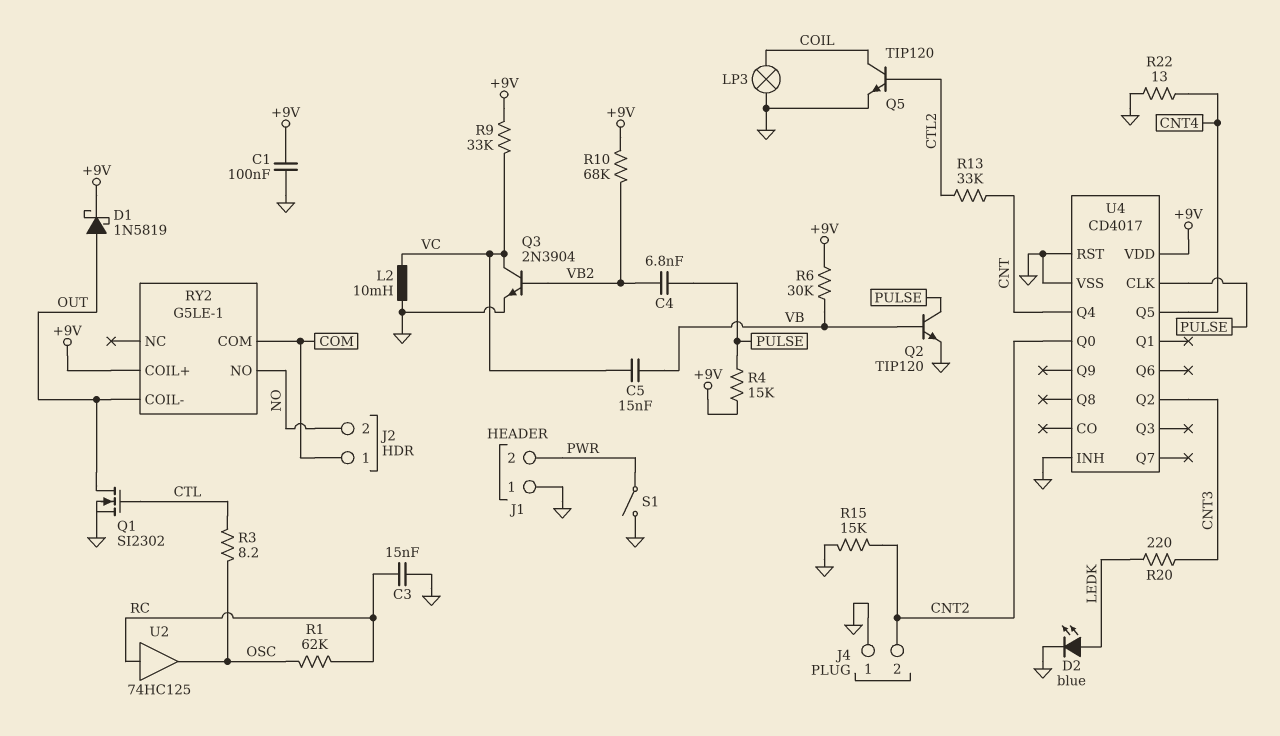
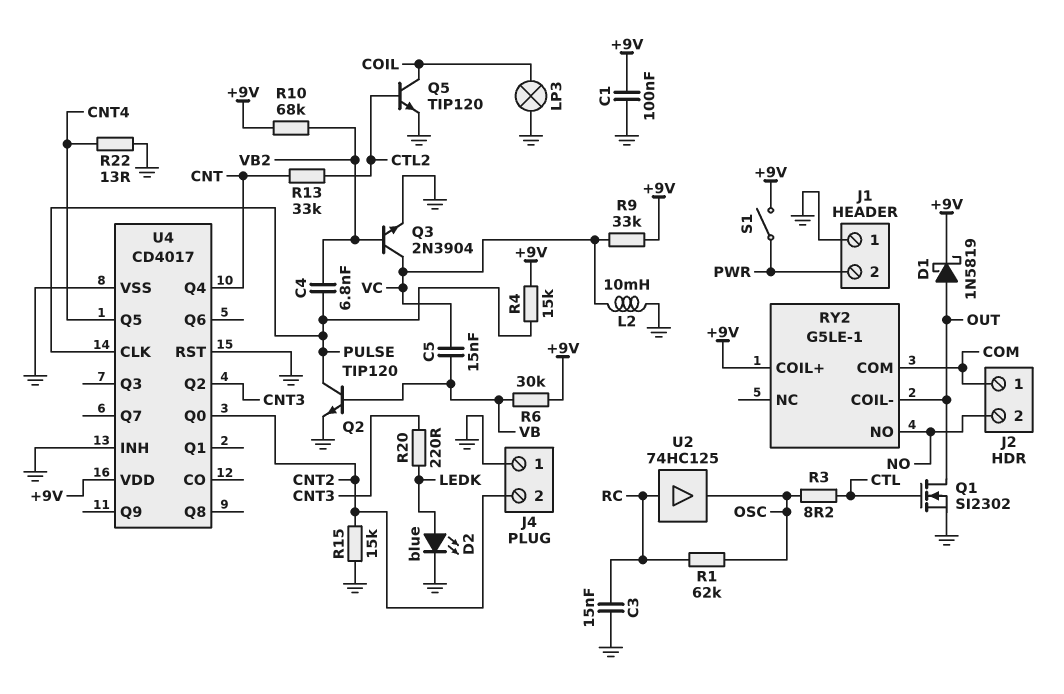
S1: switch (GND, PWR) -> switch (+9V, PWR)

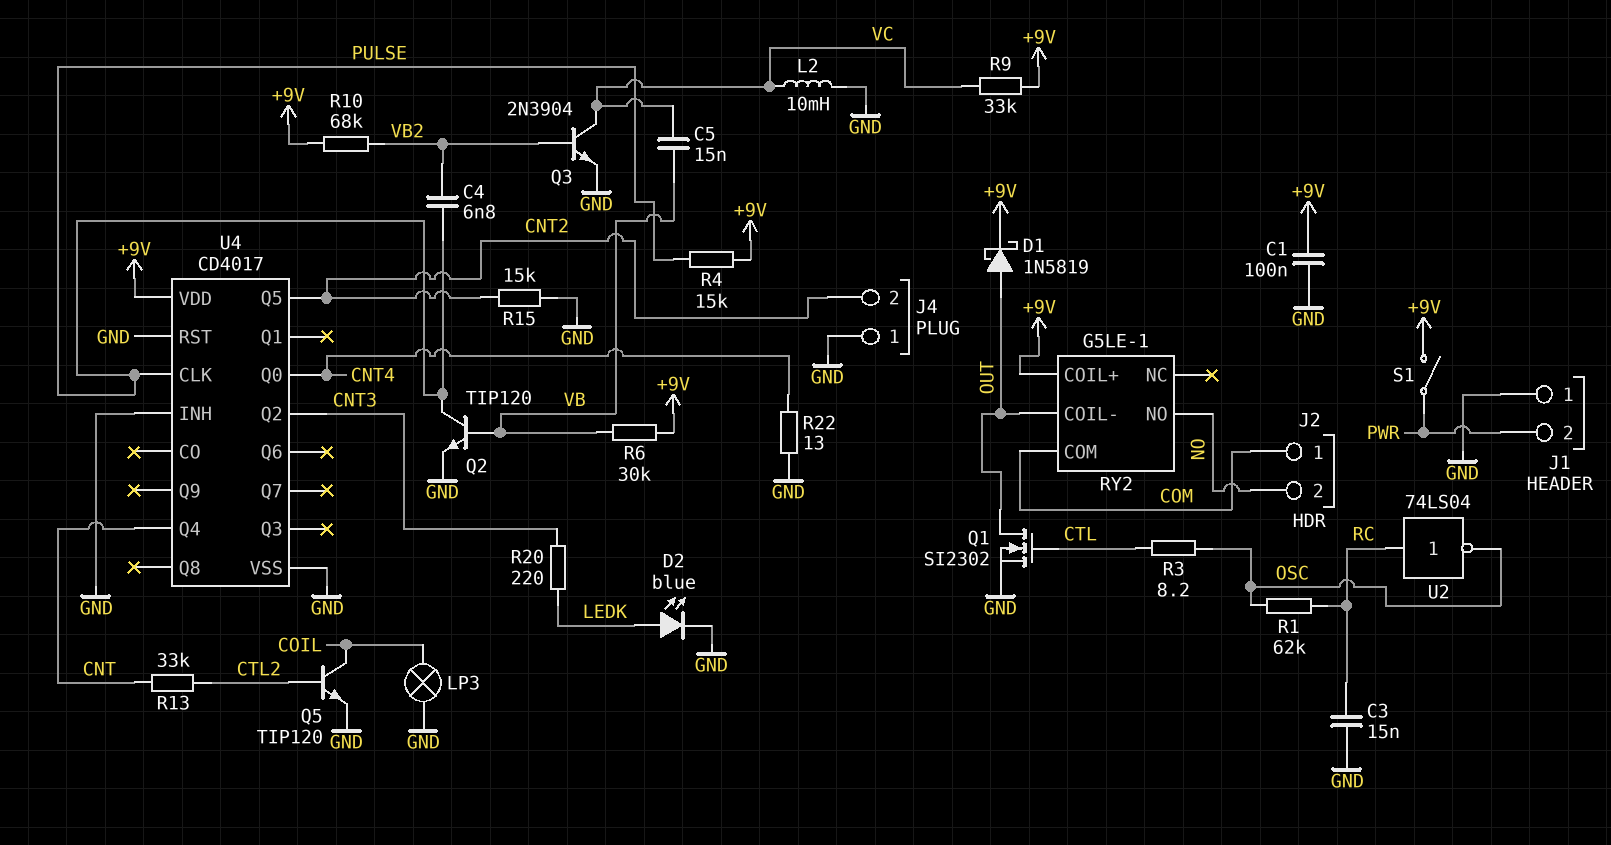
U2: buffer 74HC125 (in RC, out OSC) -> NOT 74LS04 (in RC, out OSC)
U4 pin Q0: CNT2 -> CNT4
U4 pin Q5: CNT4 -> CNT2

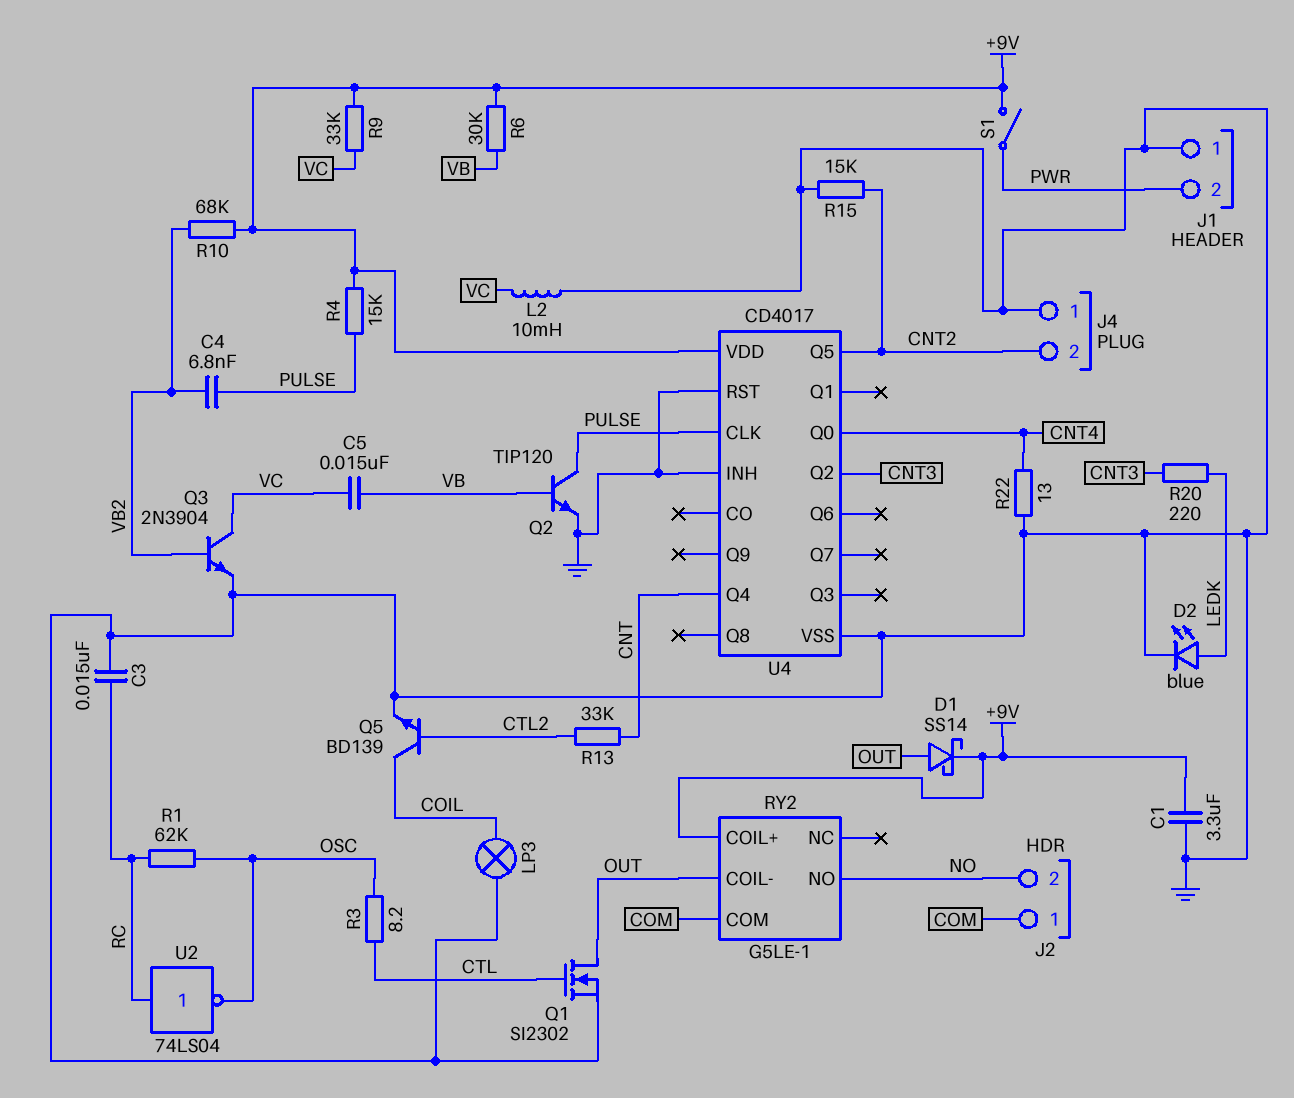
C1: 100nF (+9V, GND) -> 3.3uF (+9V, GND)
D1: schottky 1N5819 (A OUT, K +9V) -> schottky SS14 (A OUT, K +9V)
Q5: NPN TIP120 (B CTL2, C COIL, E GND) -> NPN BD139 (B CTL2, C COIL, E GND)

